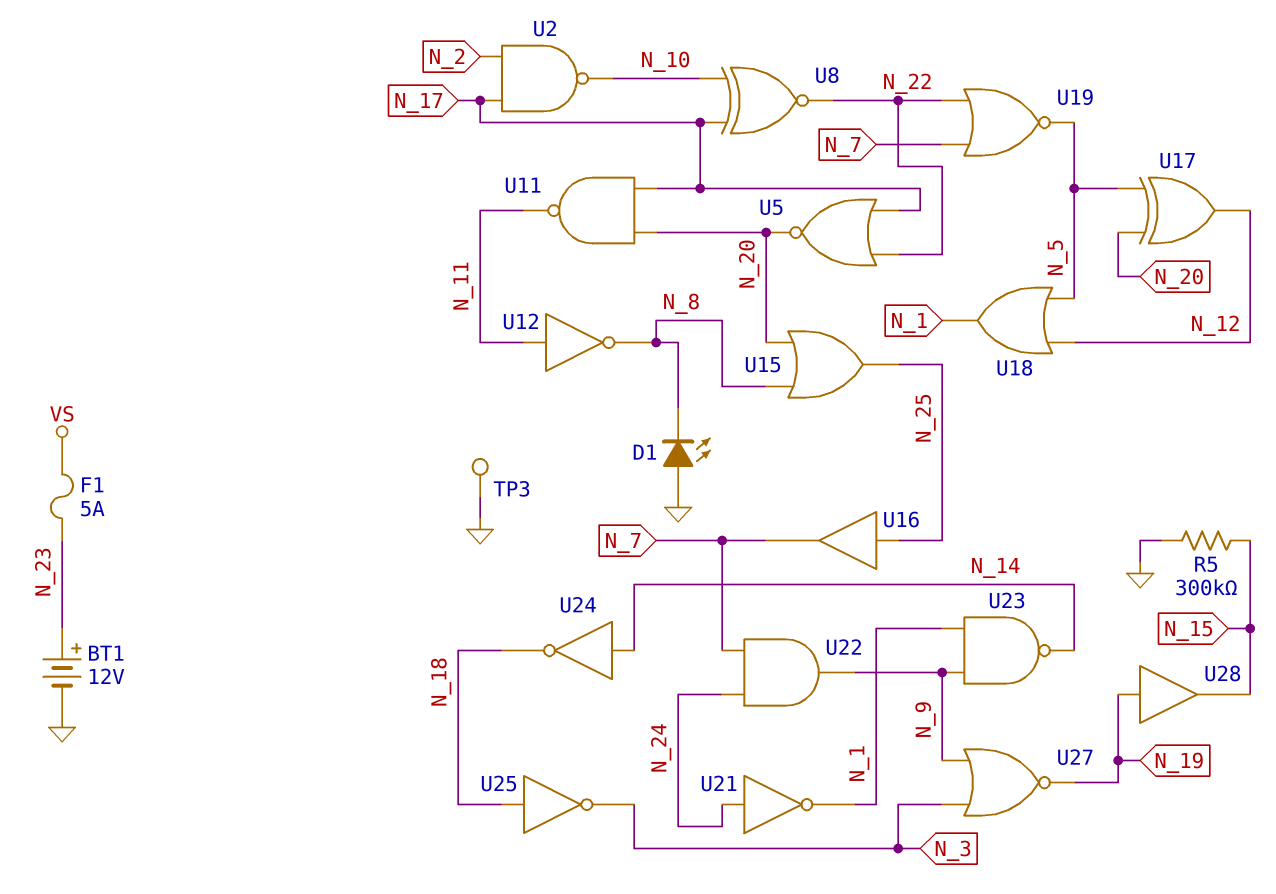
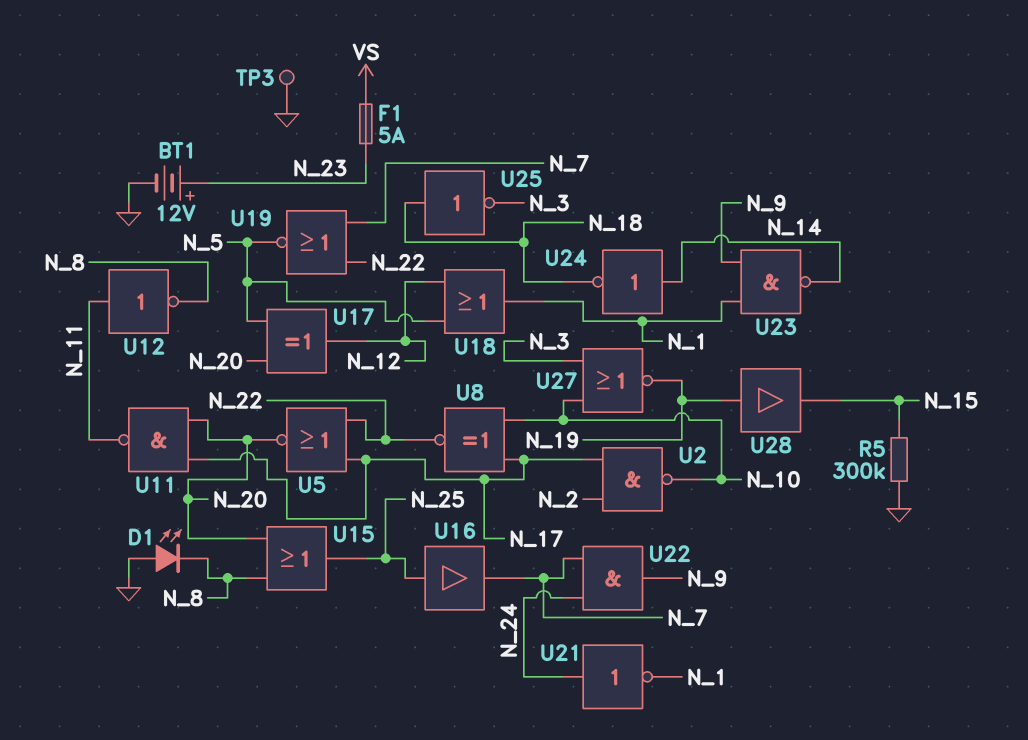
U27: NOR (in N_3, in N_9, out N_19) -> NOR (in N_3, in N_10, out N_19)

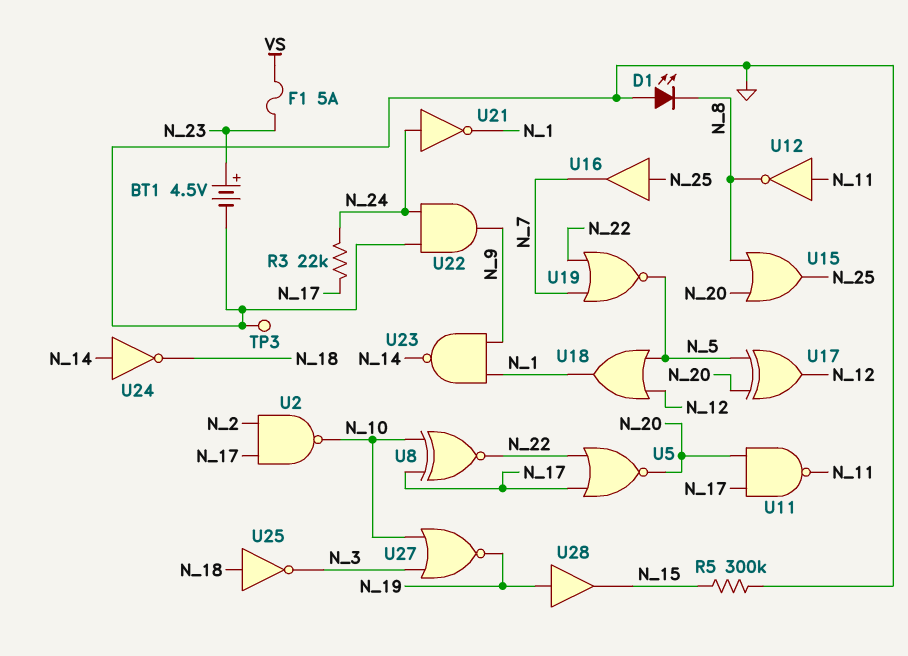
BT1: 12V (plus N_23, minus GND) -> 4.5V (plus N_23, minus GND)
R3: none -> 22k (N_17, N_24)
U22: AND (in N_7, in N_24, out N_9) -> AND (in GND, in N_24, out N_9)

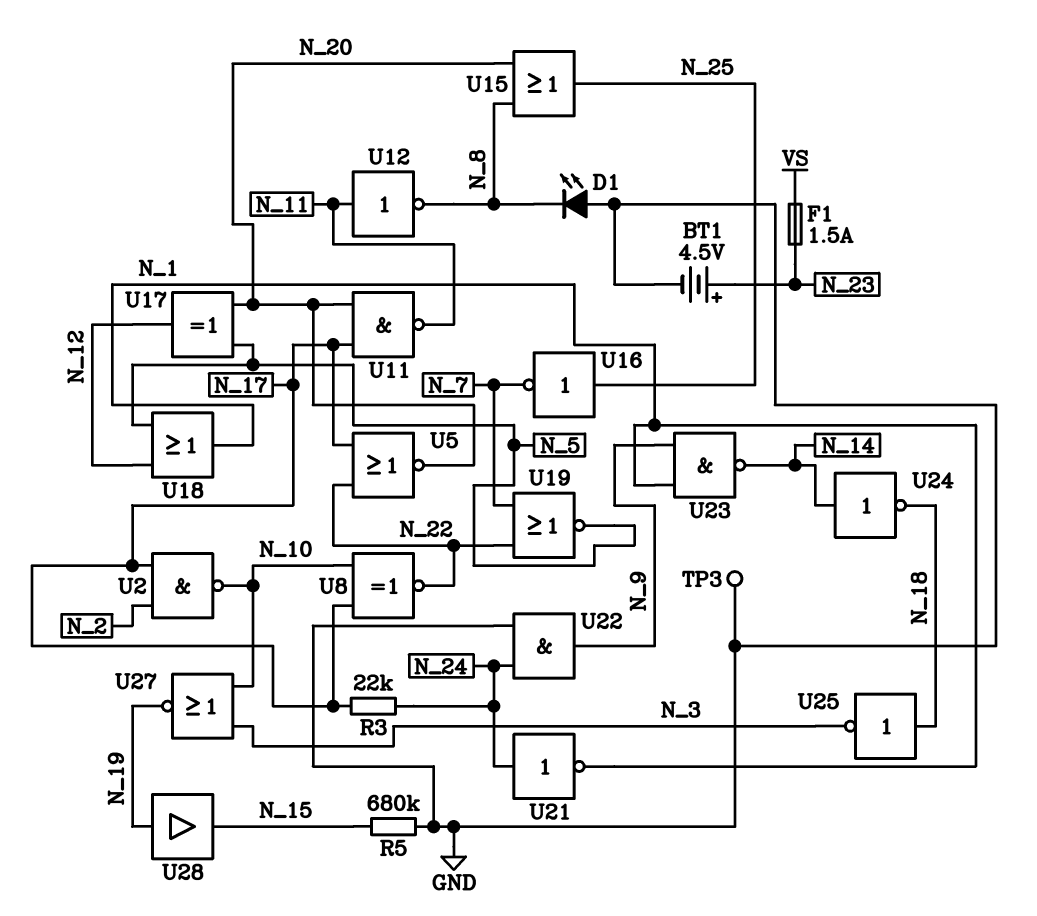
F1: 5A (N_23, VS) -> 1.5A (N_23, VS)
R5: 300k (GND, N_15) -> 680k (GND, N_15)
U16: buffer (in N_25, out N_7) -> NOT (in N_25, out N_7)

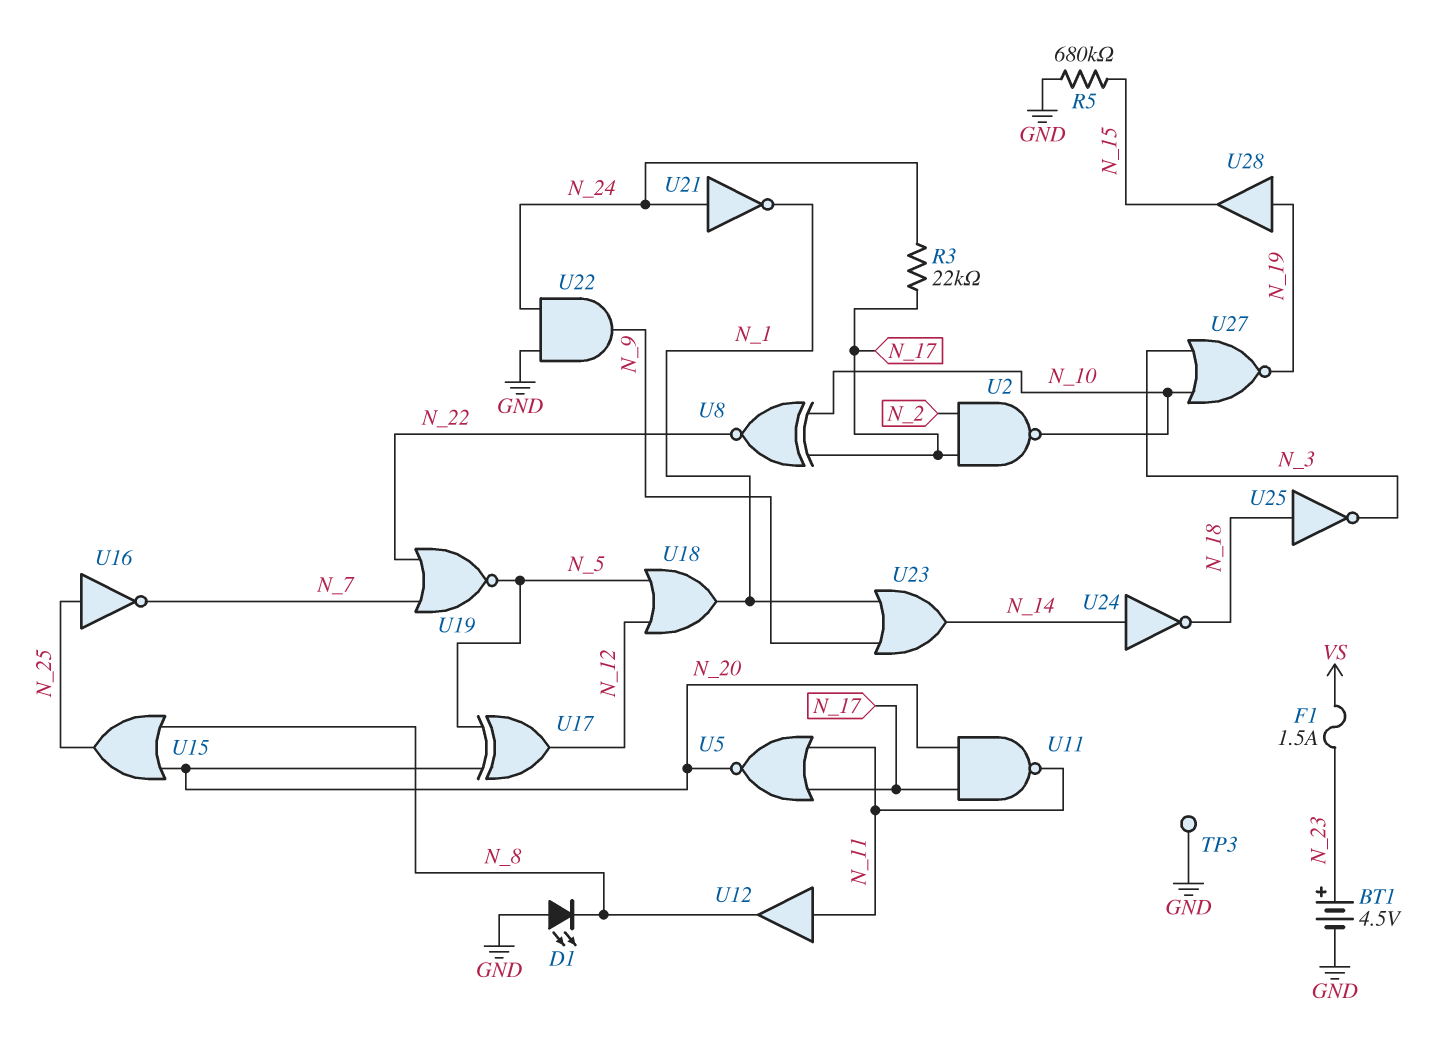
U5: NOR (in N_17, in N_22, out N_20) -> NOR (in N_11, in N_17, out N_20)
U12: NOT (in N_11, out N_8) -> buffer (in N_11, out N_8)
U23: NAND (in N_1, in N_9, out N_14) -> OR (in N_1, in N_9, out N_14)

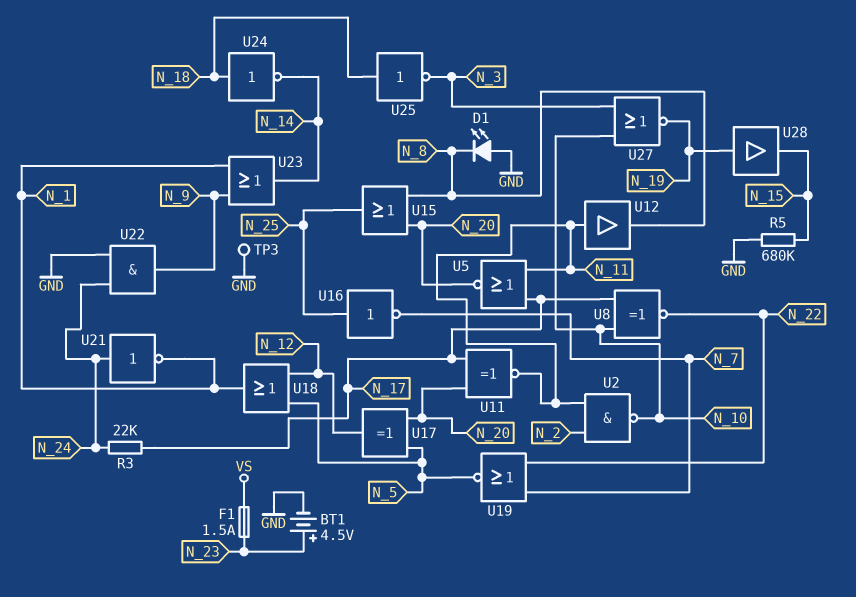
U2: NAND (in N_2, in N_17, out N_10) -> NAND (in N_2, in N_11, out N_10)
U11: NAND (in N_17, in N_20, out N_11) -> XNOR (in N_17, in N_20, out N_11)
U24: NOT (in N_14, out N_18) -> NOT (in N_18, out N_14)

